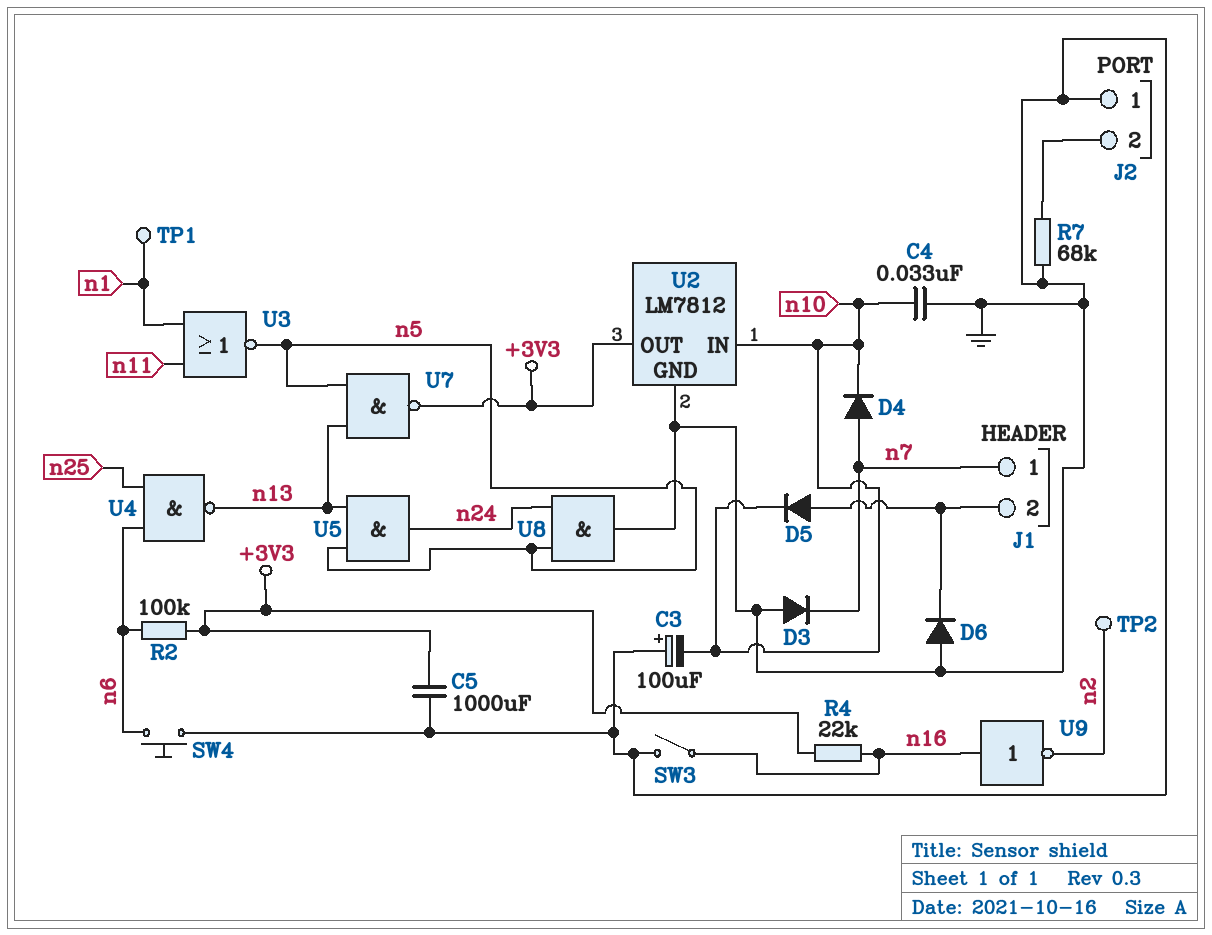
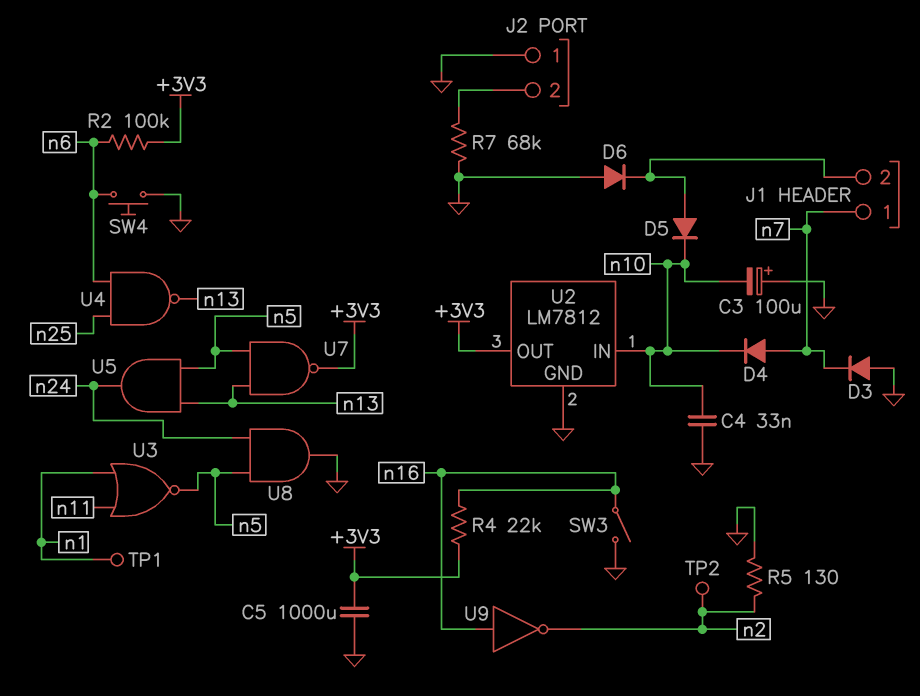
R5: none -> 130 (GND, n2)

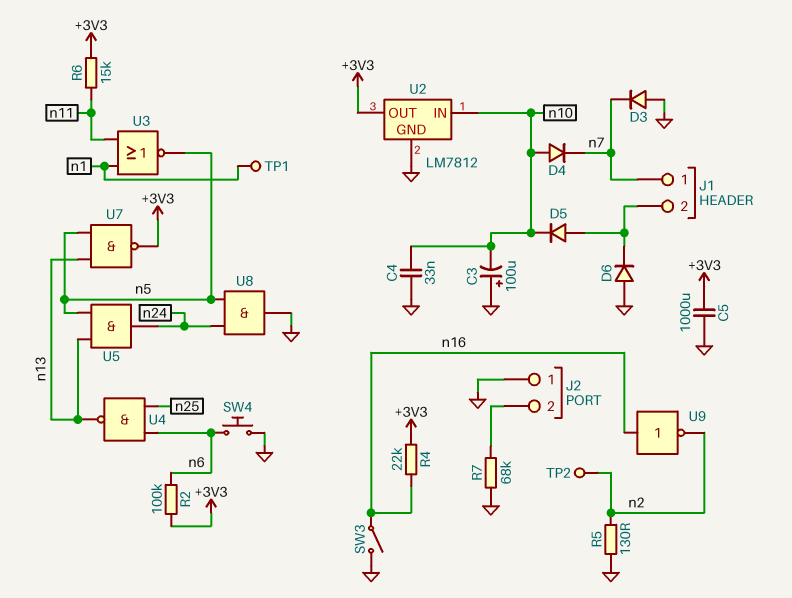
D4: diode (A n7, K n10) -> diode (A n10, K n7)
R6: none -> 15k (+3V3, n11)

